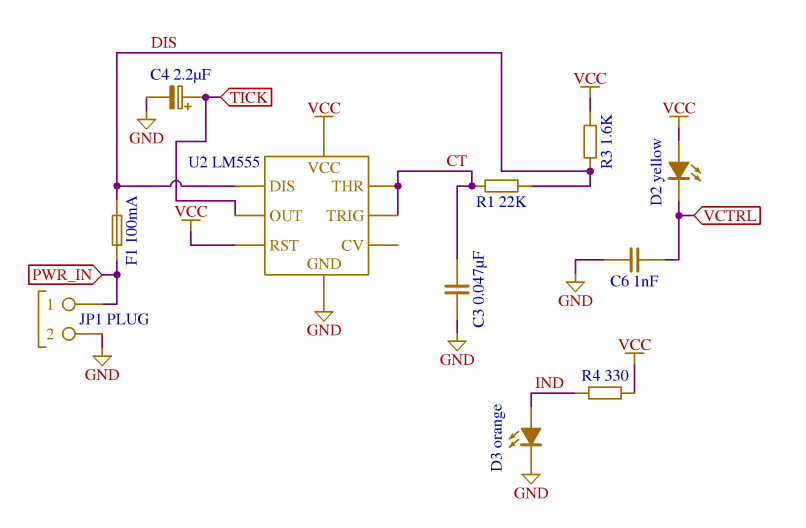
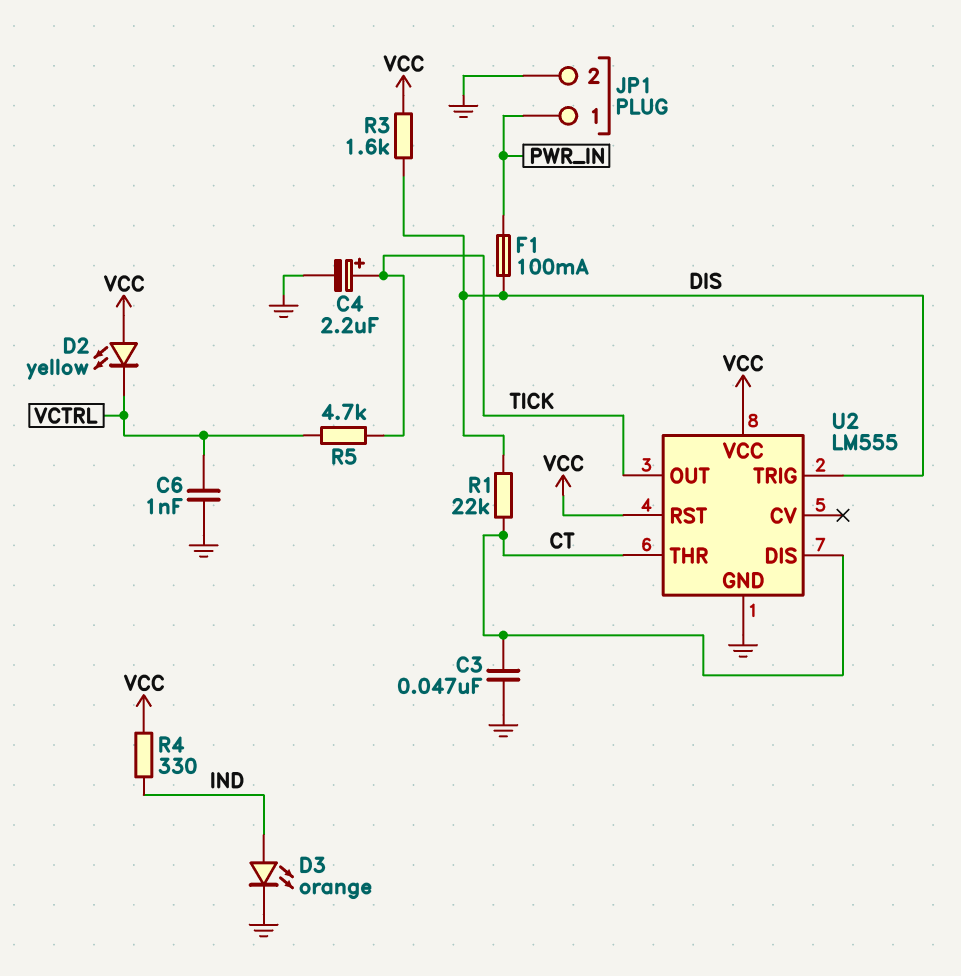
R5: none -> 4.7k (TICK, VCTRL)
U2 pin DIS: DIS -> CT
U2 pin TRIG: CT -> DIS

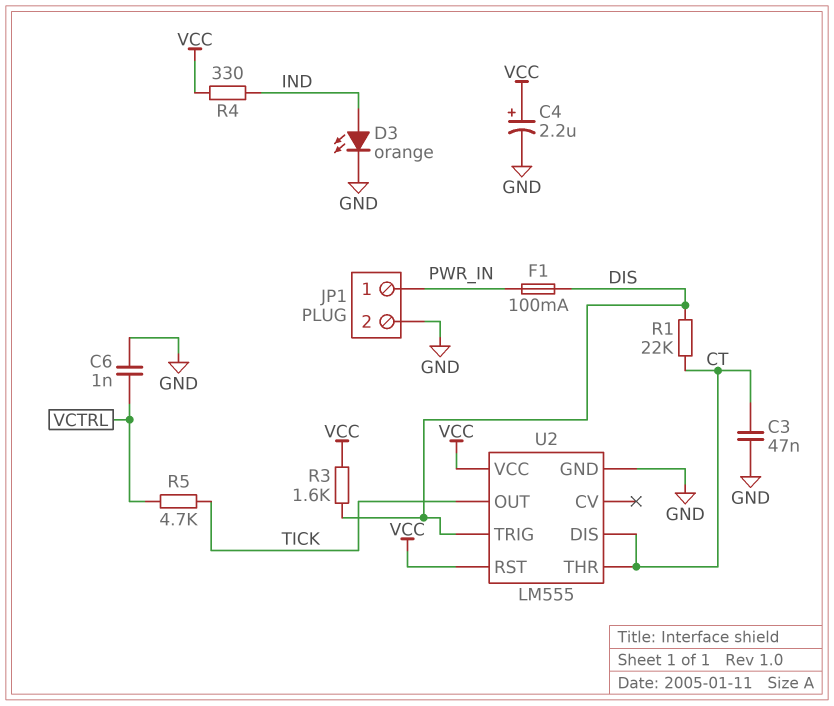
C4: 2.2uF (plus TICK, minus GND) -> 2.2uF (plus VCC, minus GND)
D2: LED yellow (A VCC, K VCTRL) -> none

